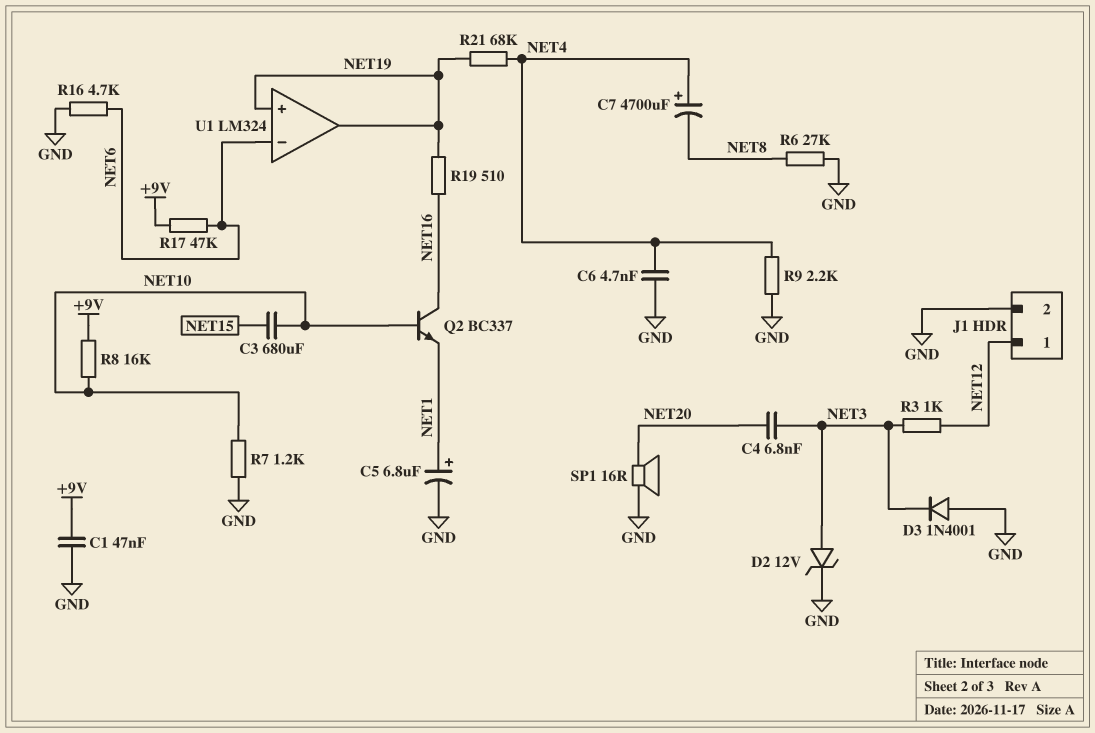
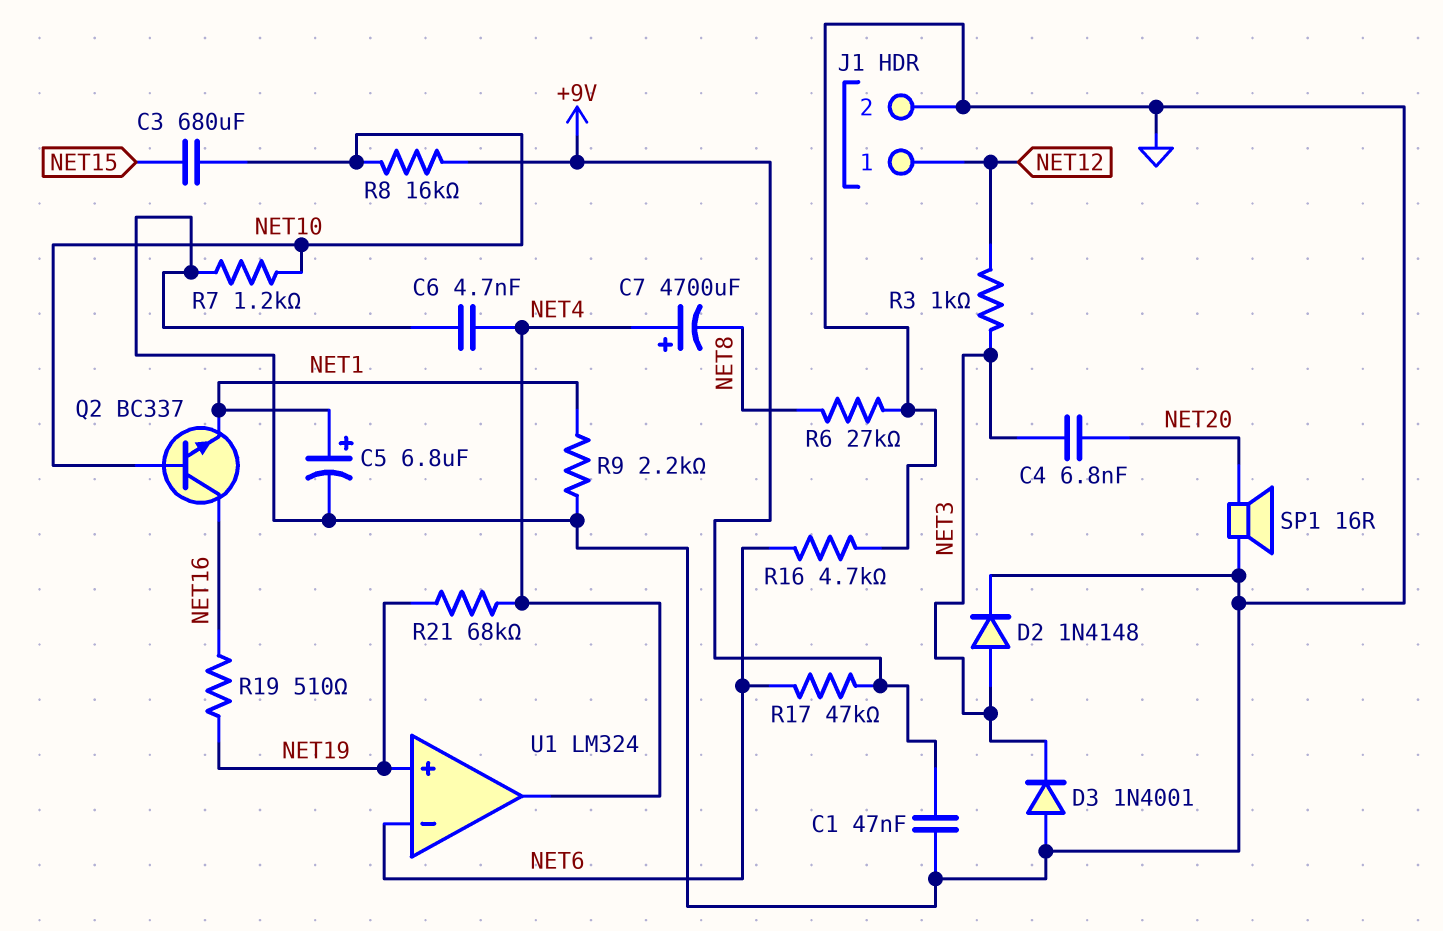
D2: zener 12V (A NET3, K GND) -> diode 1N4148 (A NET3, K GND)
R9: 2.2k (GND, NET4) -> 2.2k (GND, NET1)
U1 pin out: NET19 -> NET4

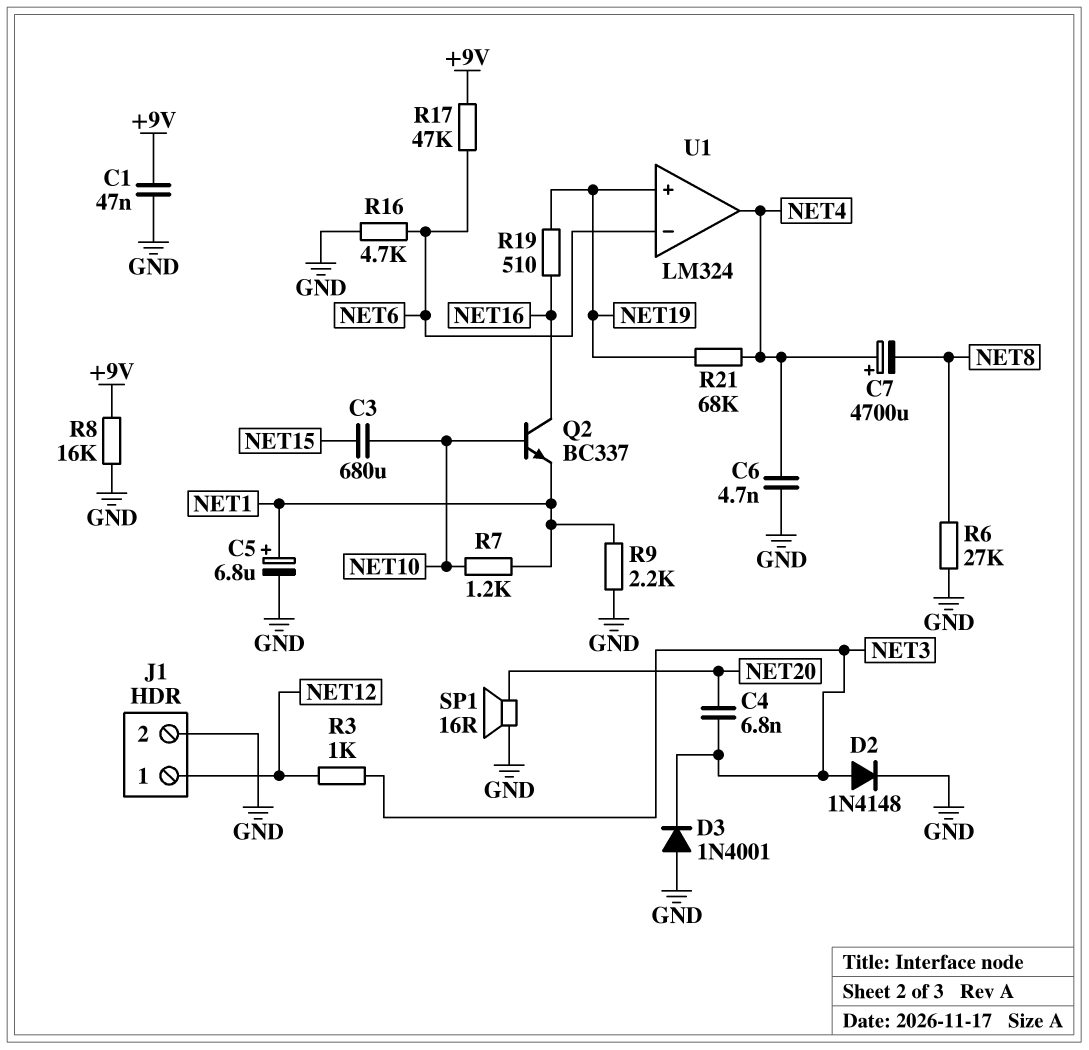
R7: 1.2k (GND, NET10) -> 1.2k (NET1, NET10)
R8: 16k (+9V, NET10) -> 16k (+9V, GND)

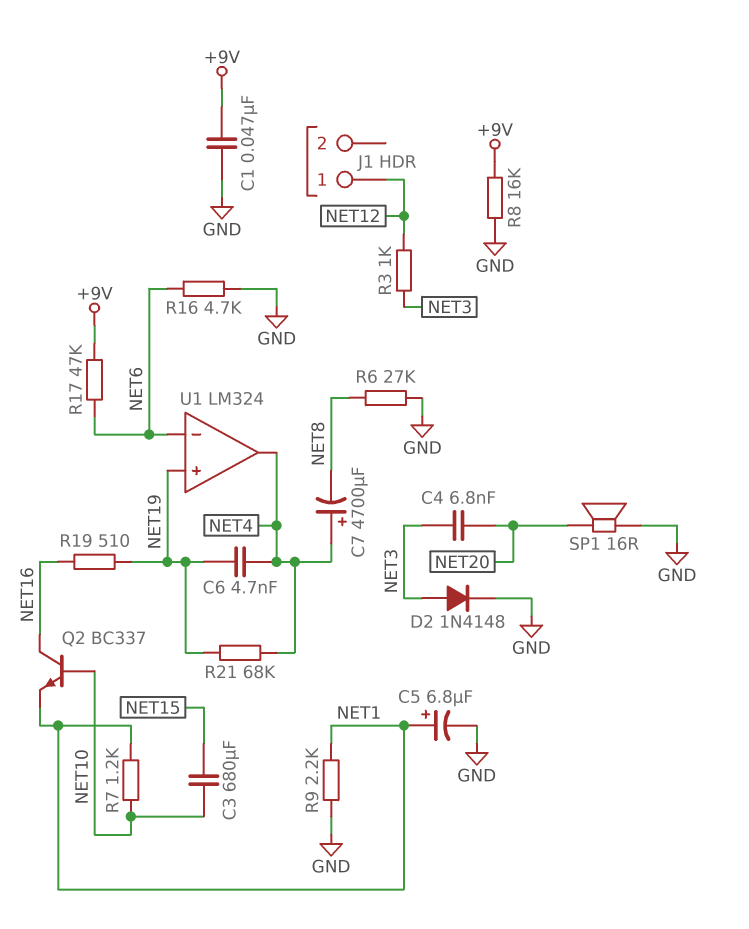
C6: 4.7nF (GND, NET4) -> 4.7nF (NET4, NET19)
D3: diode 1N4001 (A GND, K NET3) -> none
J1 pin 2: GND -> none

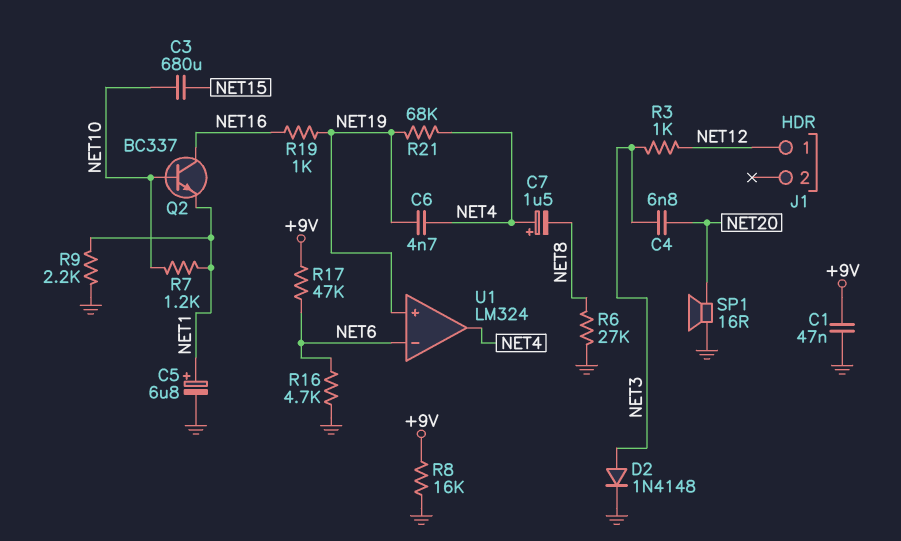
C7: 4700uF (plus NET4, minus NET8) -> 1.5uF (plus NET4, minus NET8)
R19: 510 (NET16, NET19) -> 1k (NET16, NET19)

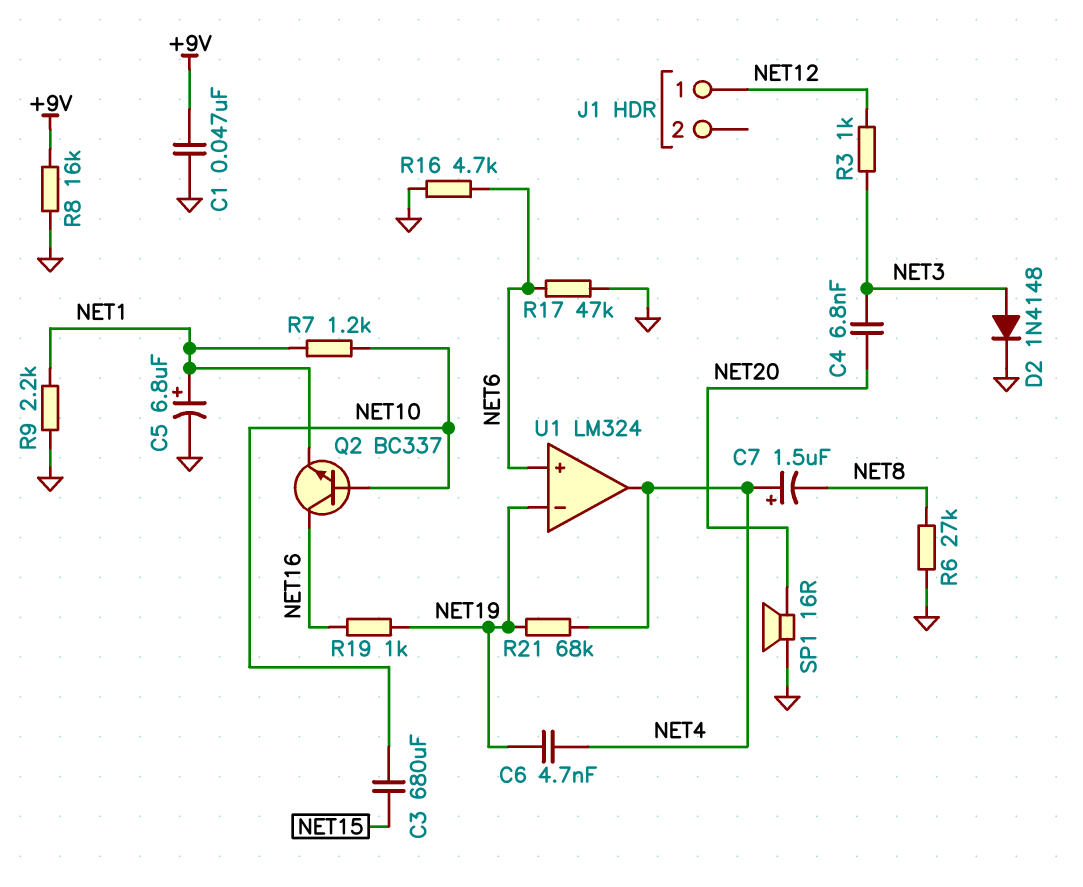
R17: 47k (+9V, NET6) -> 47k (GND, NET6)
U1 pin in+: NET19 -> NET6
U1 pin in-: NET6 -> NET19

